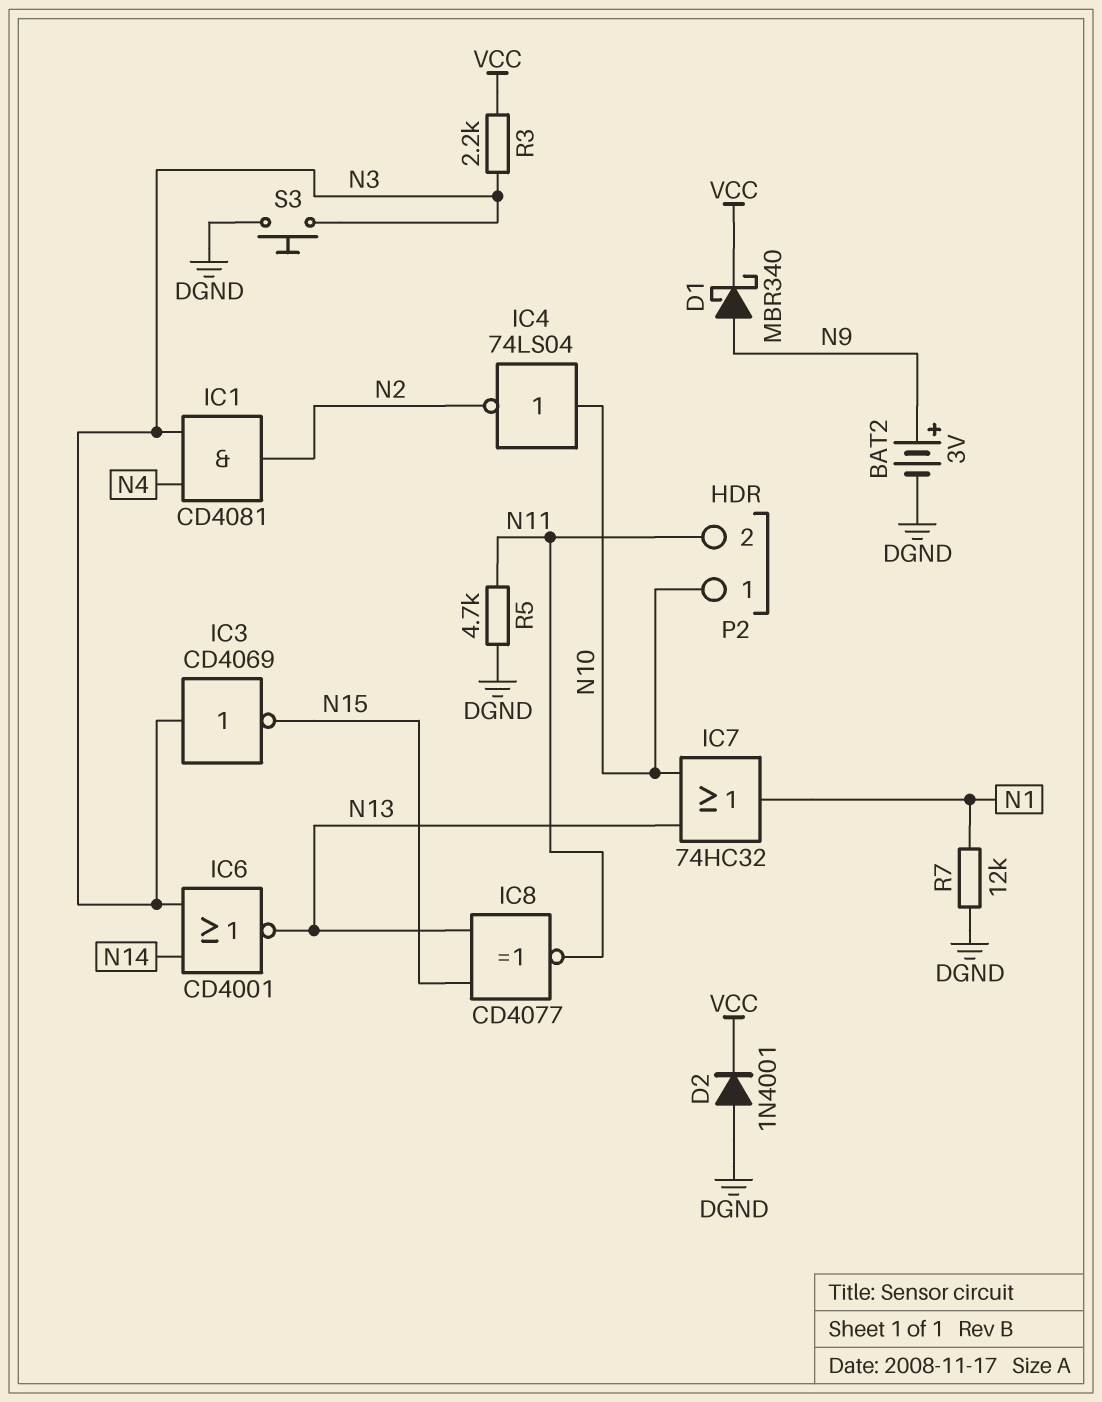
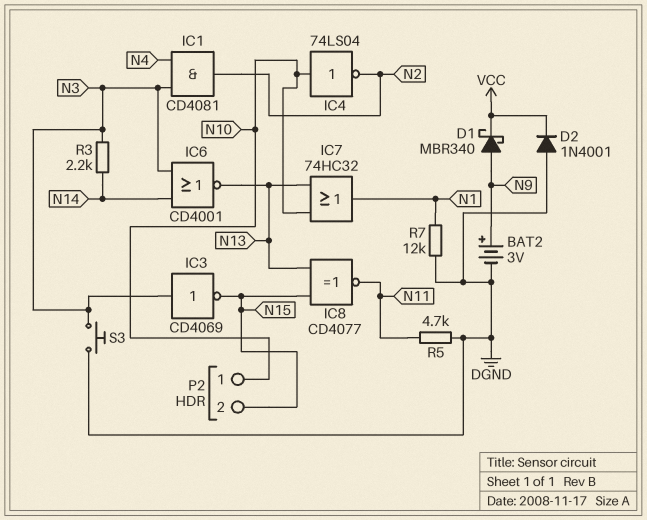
P2 pin 2: N11 -> N15
R3: 2.2k (N3, VCC) -> 2.2k (N3, N14)

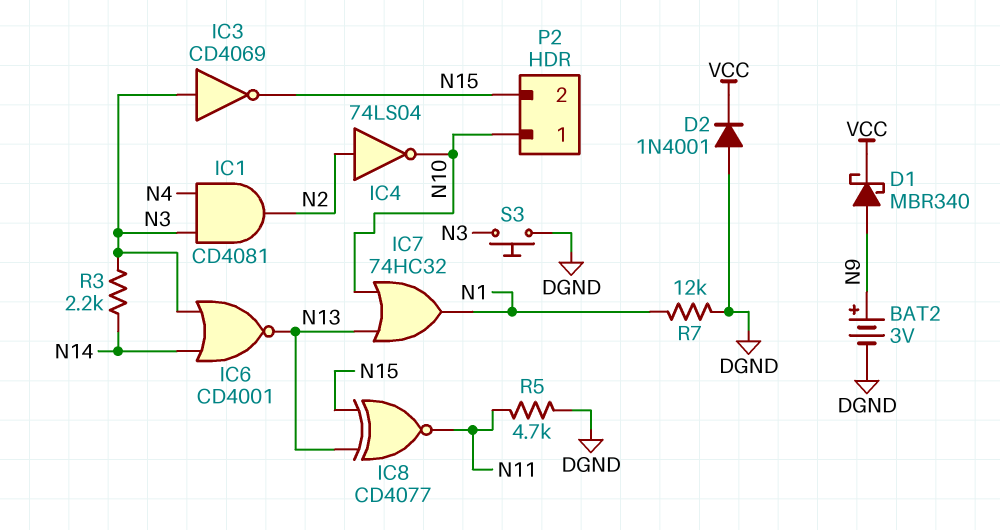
IC4: NOT 74LS04 (in N10, out N2) -> NOT 74LS04 (in N2, out N10)

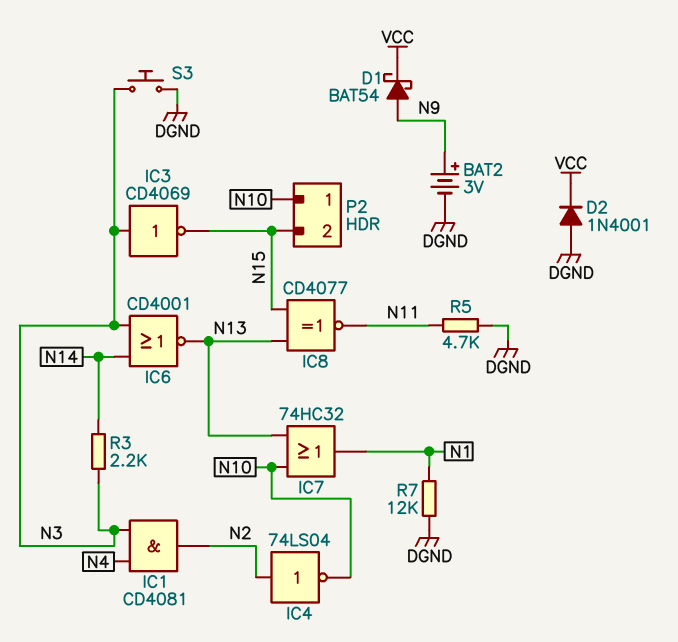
D1: schottky MBR340 (A N9, K VCC) -> schottky BAT54 (A N9, K VCC)

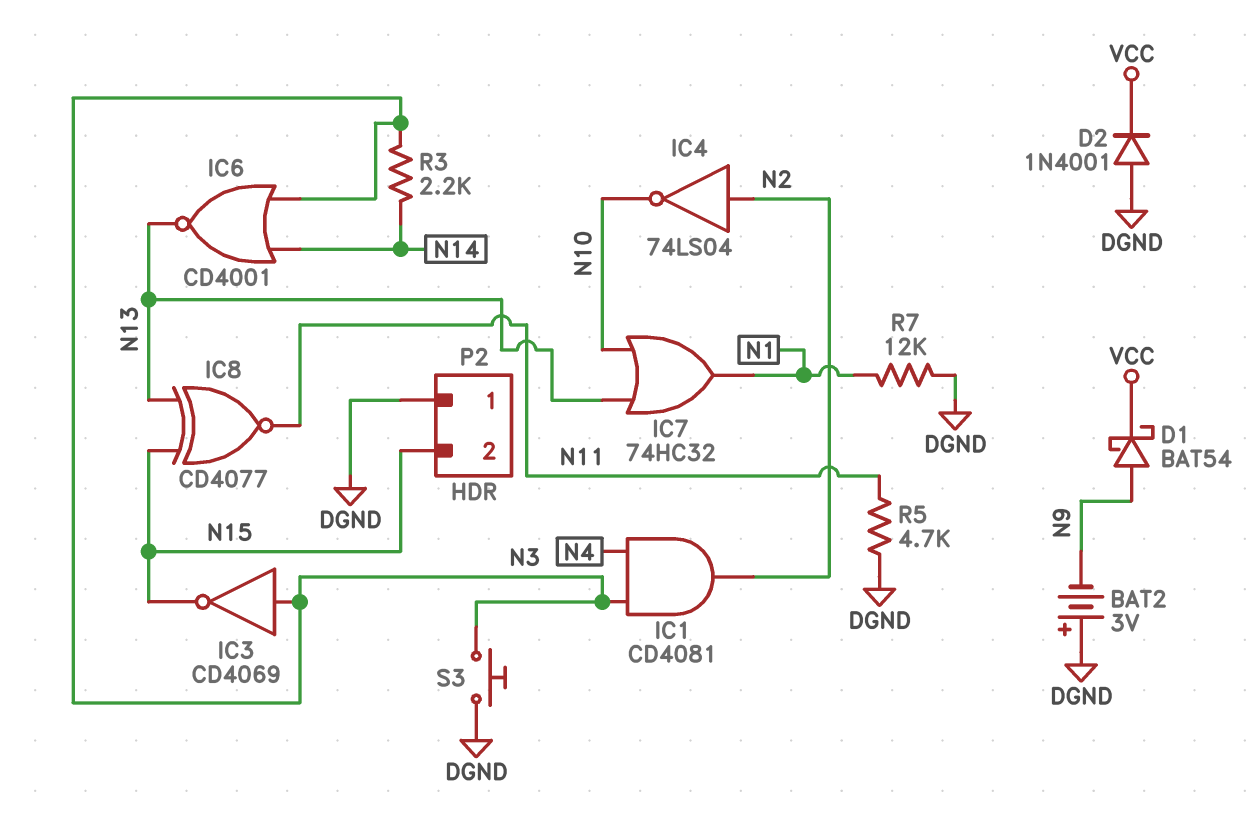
BAT2: 3V (plus N9, minus DGND) -> 3V (plus DGND, minus N9)
P2 pin 1: N10 -> DGND

